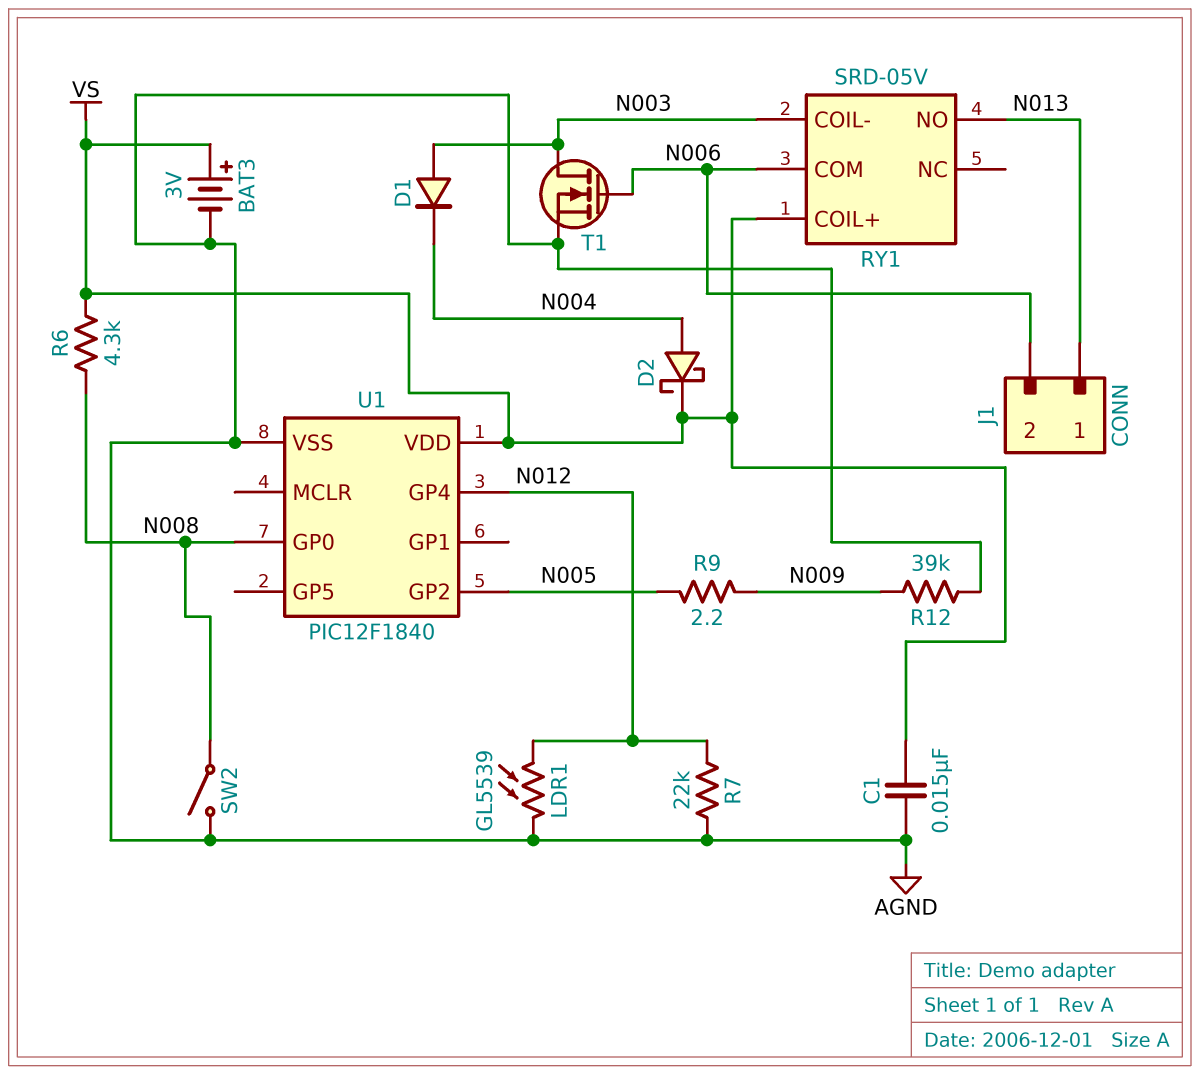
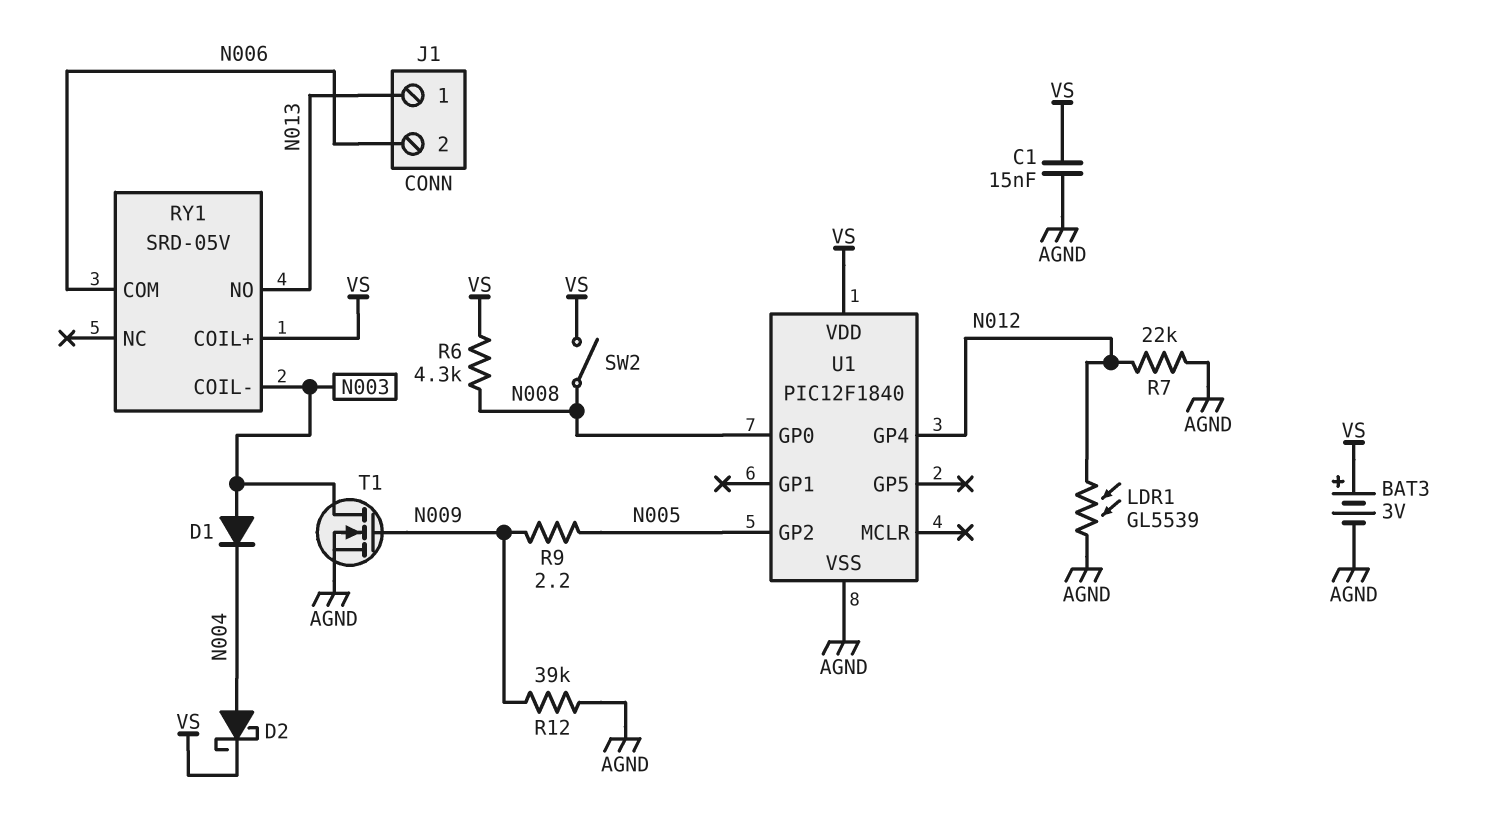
SW2: switch (AGND, N008) -> switch (N008, VS)
T1: NMOS (G N006, D N003, S AGND) -> NMOS (G N009, D N003, S AGND)

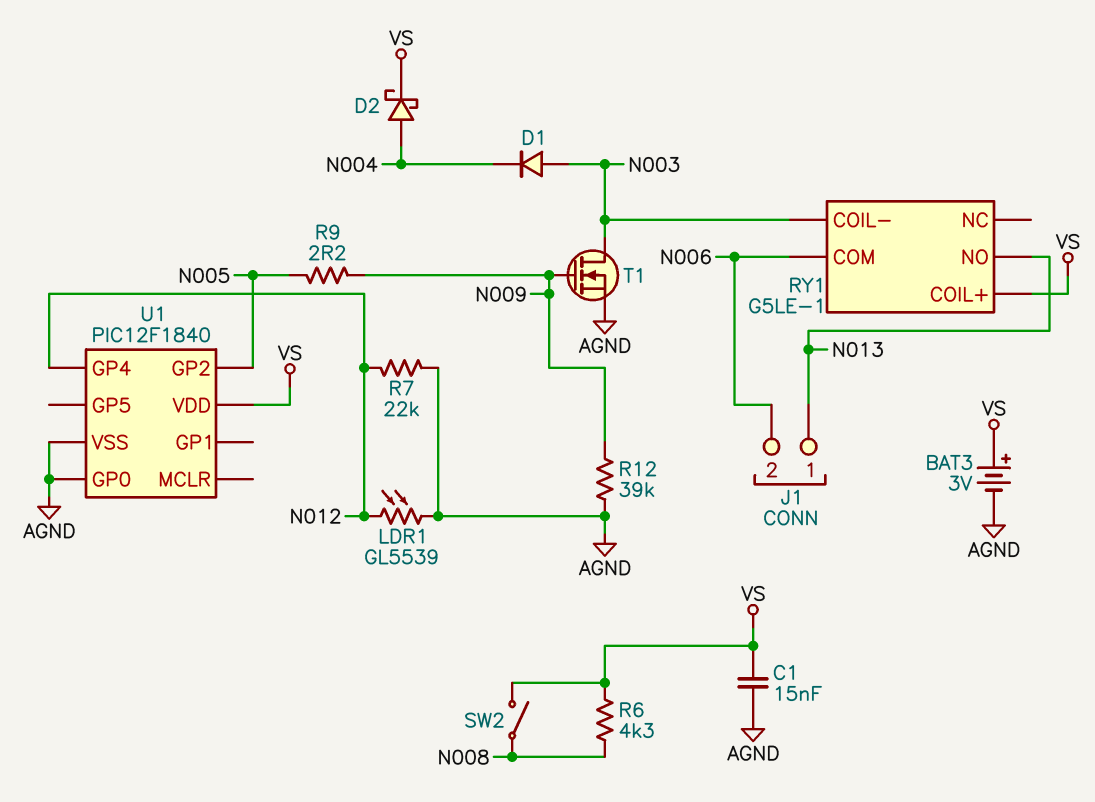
RY1: SRD-05V -> G5LE-1
U1 pin GP0: N008 -> AGND

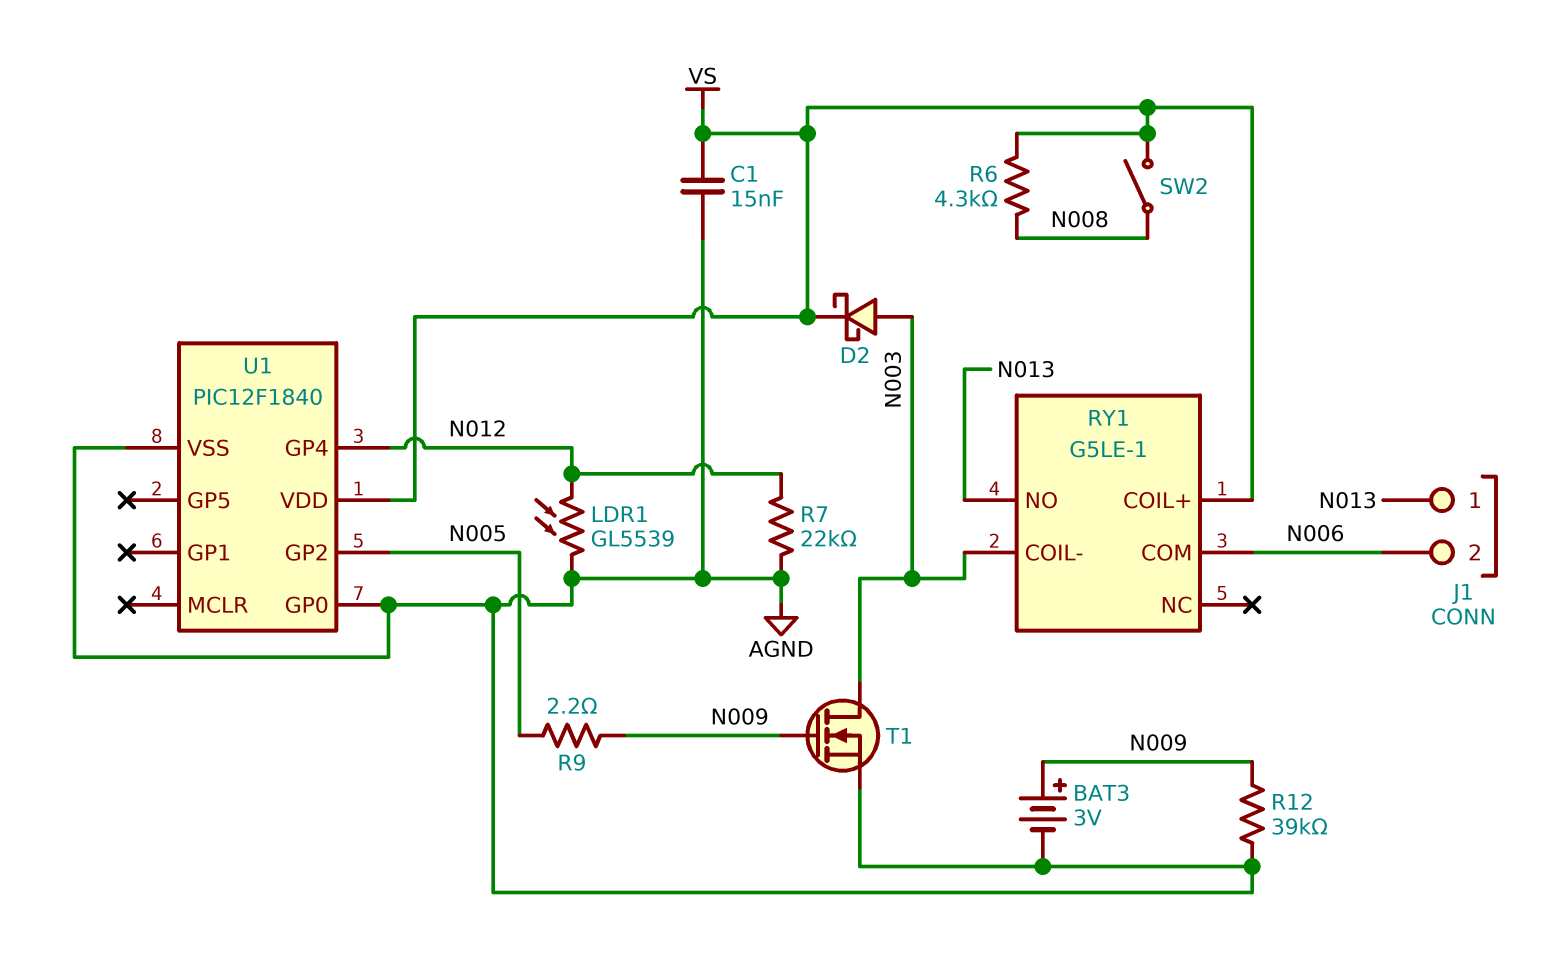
BAT3: 3V (plus VS, minus AGND) -> 3V (plus N009, minus AGND)
D1: diode (A N003, K N004) -> none
D2: schottky (A N004, K VS) -> schottky (A N003, K VS)

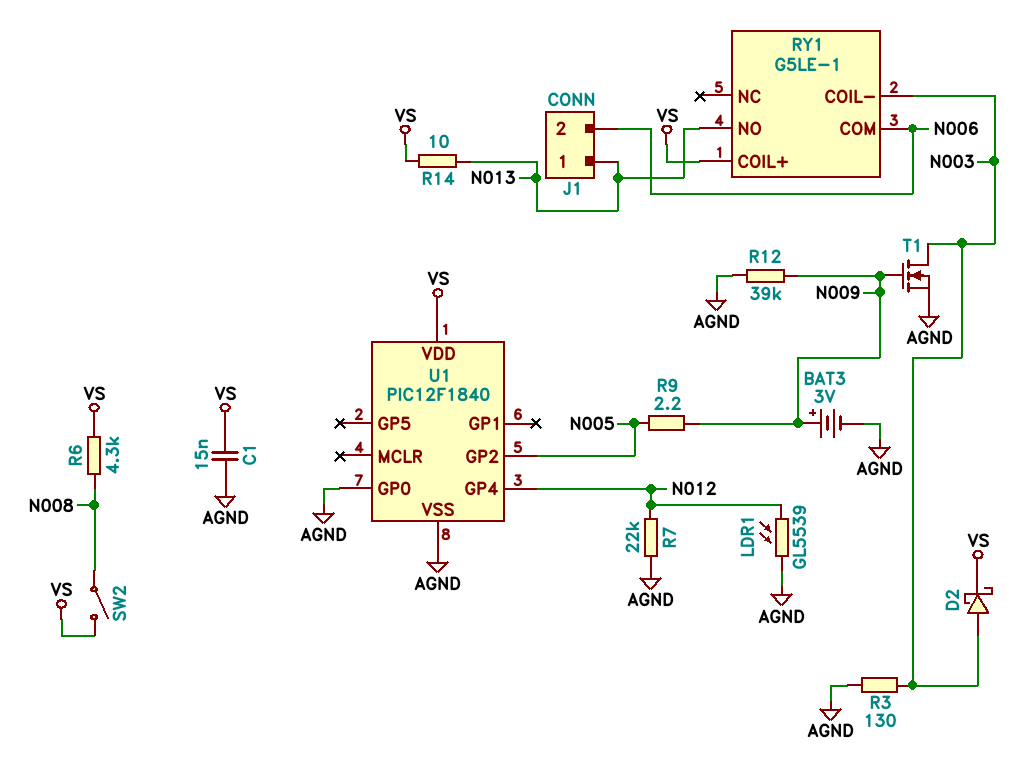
R3: none -> 130 (AGND, N003)
R14: none -> 10 (N013, VS)

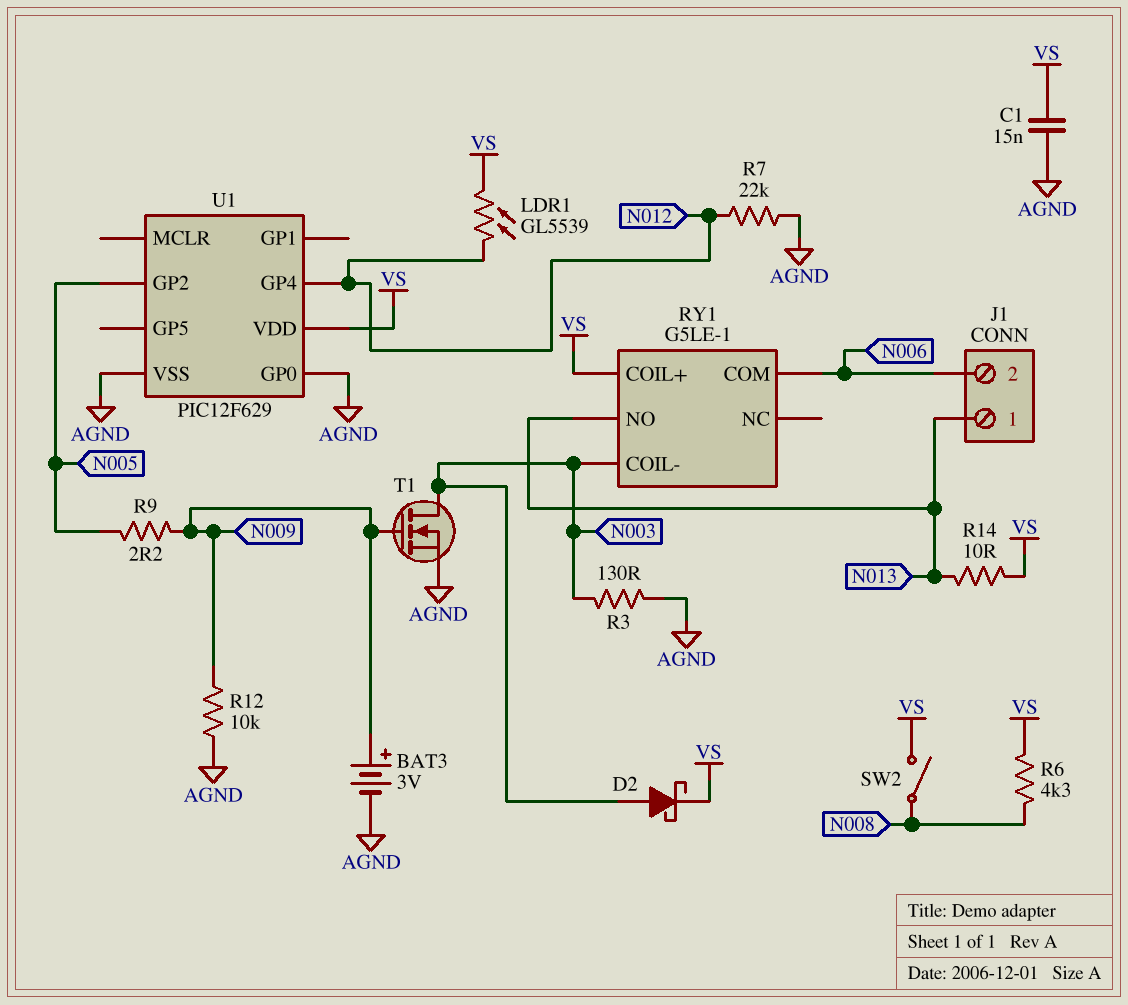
LDR1: GL5539 (AGND, N012) -> GL5539 (N012, VS)
R12: 39k (AGND, N009) -> 10k (AGND, N009)
U1: PIC12F1840 -> PIC12F629

